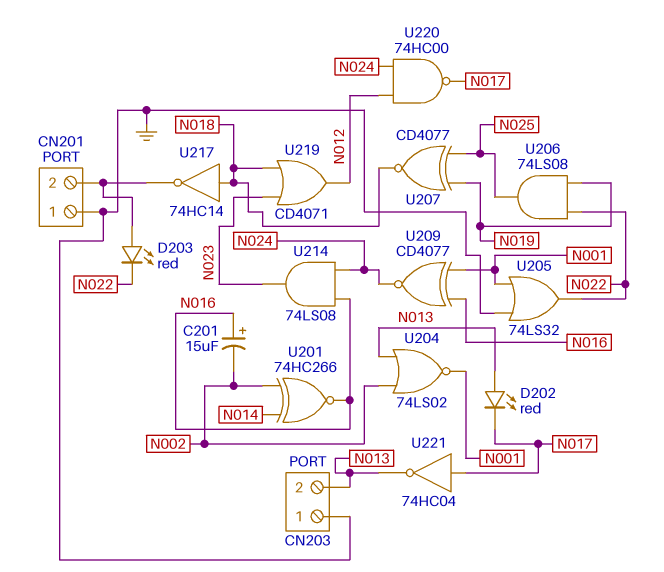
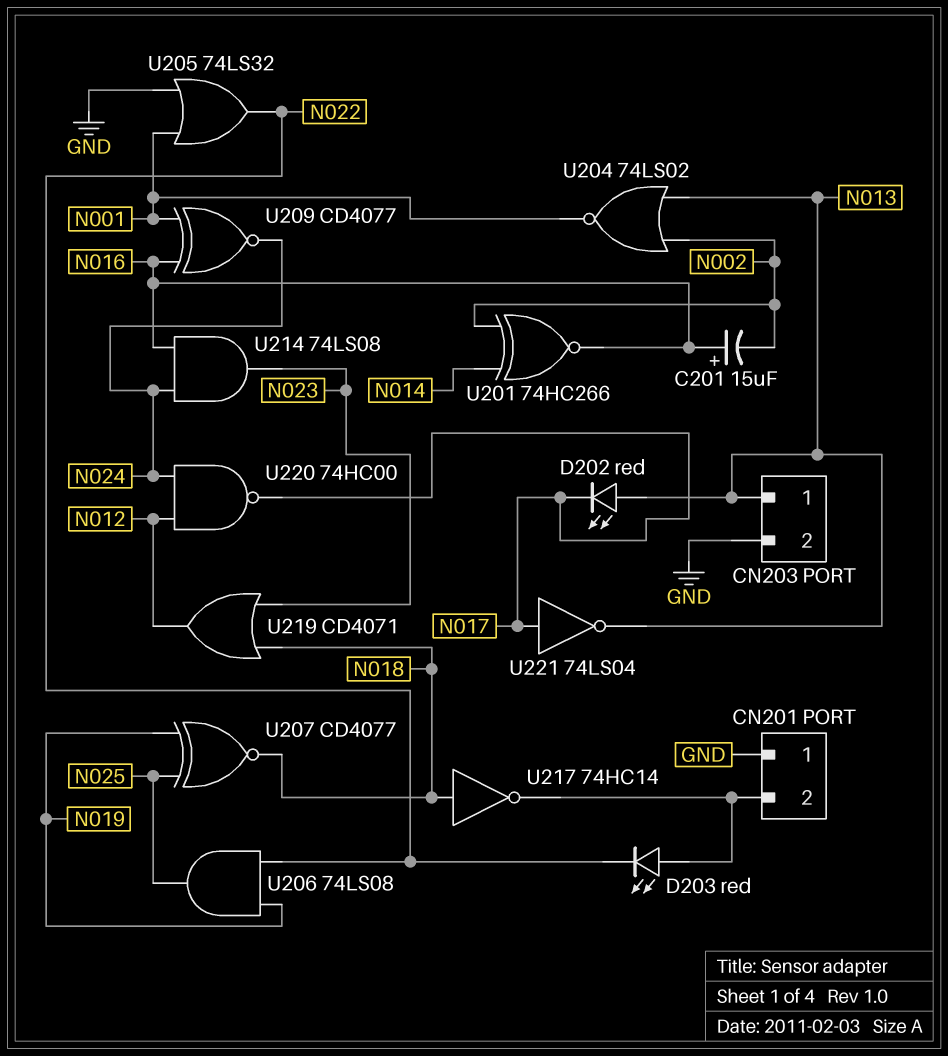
CN203 pin 1: GND -> N013
CN203 pin 2: N013 -> GND
U221: NOT 74HC04 (in N017, out N013) -> NOT 74LS04 (in N017, out N013)

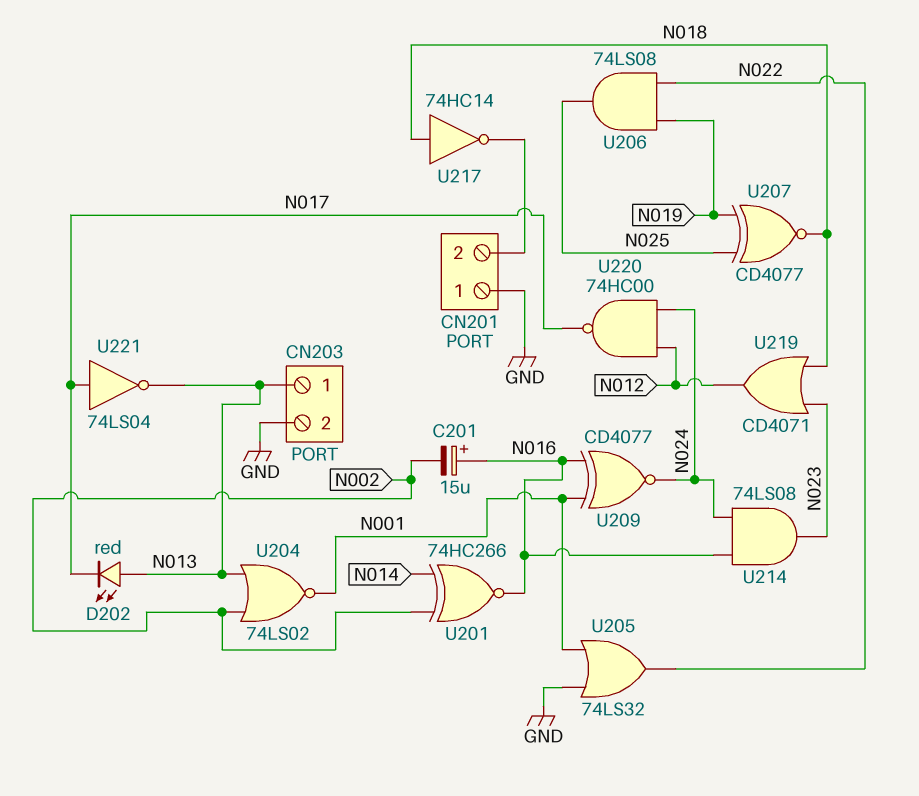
D203: LED red (A CN201/2, K N022) -> none

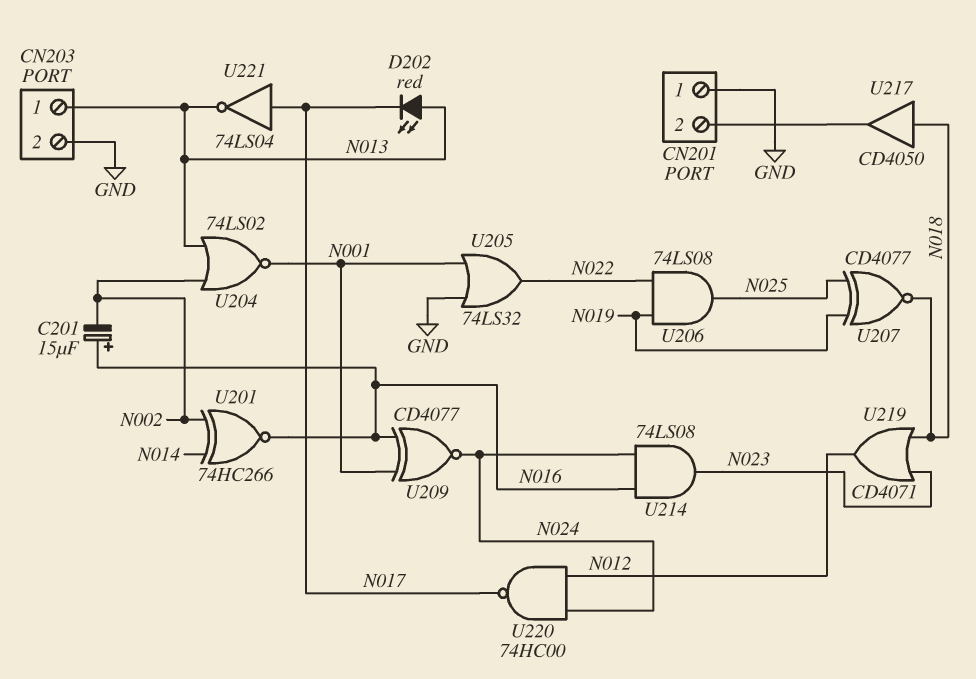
U217: NOT 74HC14 (in N018, out CN201/2) -> buffer CD4050 (in N018, out CN201/2)

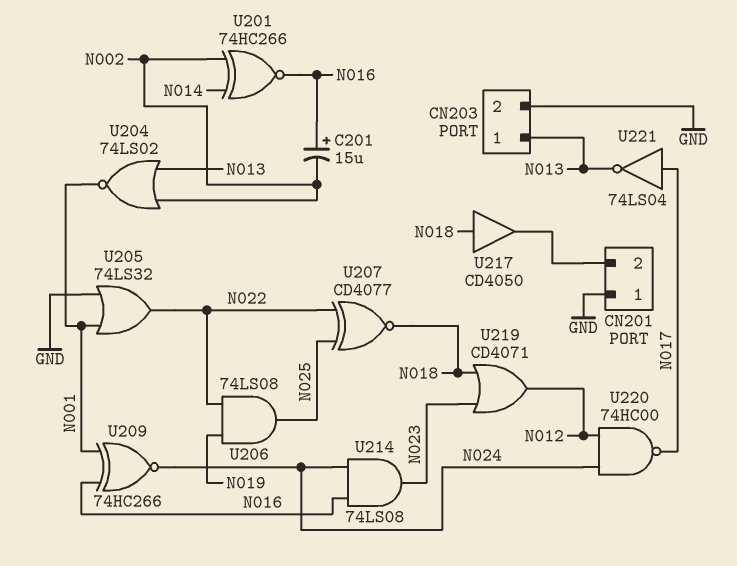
D202: LED red (A N013, K N017) -> none
U207: XNOR CD4077 (in N019, in N025, out N018) -> XNOR CD4077 (in N022, in N025, out N018)
U209: XNOR CD4077 (in N001, in N016, out N024) -> XNOR 74HC266 (in N001, in N016, out N024)

